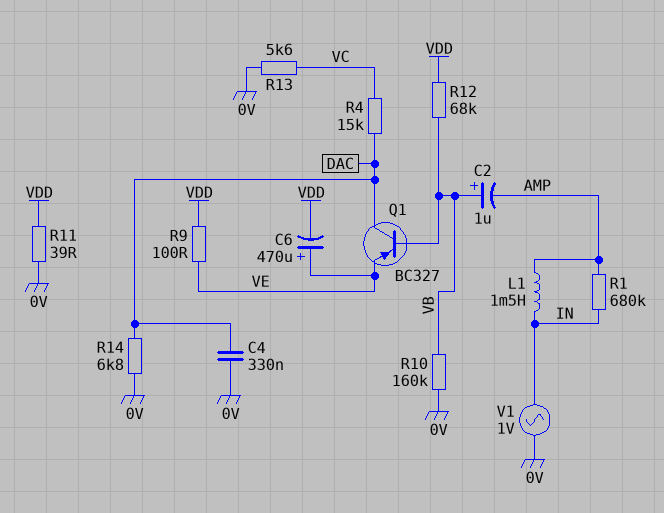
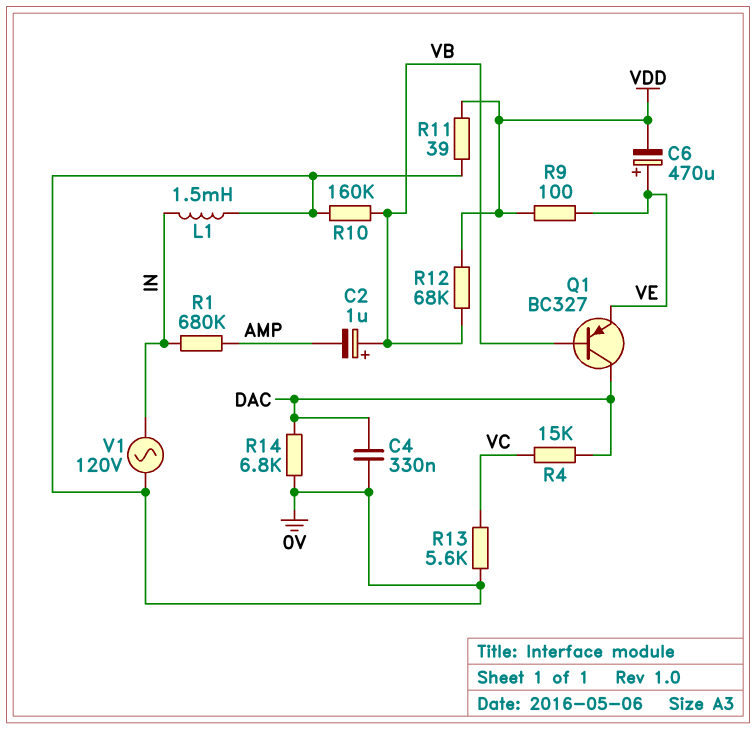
L1: 1.5mH (AMP, IN) -> 1.5mH (0V, IN)
V1: AC 1V (0V, IN) -> AC 120V (0V, IN)

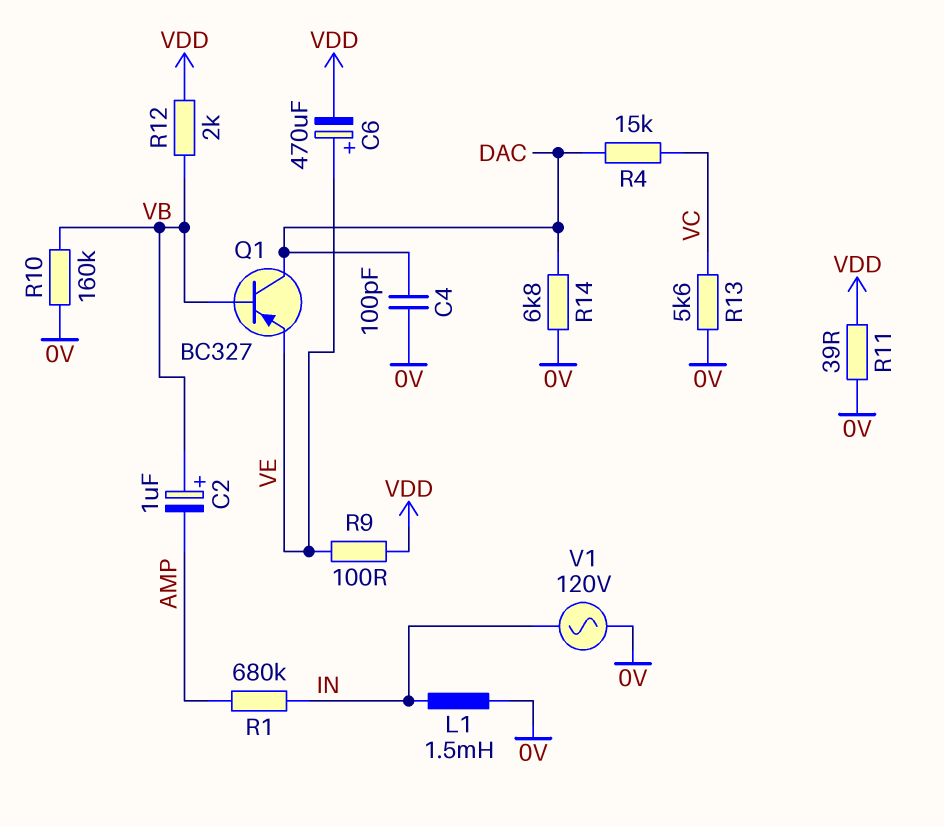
C4: 330nF (0V, DAC) -> 100pF (0V, DAC)
R12: 68k (VB, VDD) -> 2k (VB, VDD)

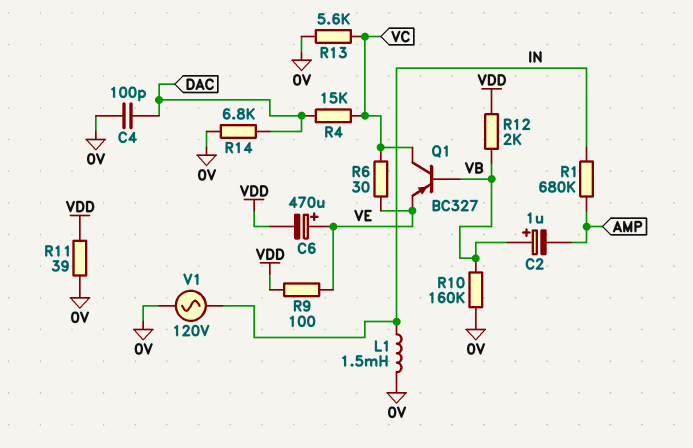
Q1: PNP BC327 (B VB, C DAC, E VE) -> PNP BC327 (B VB, C VC, E VE)
R6: none -> 30 (VC, VE)

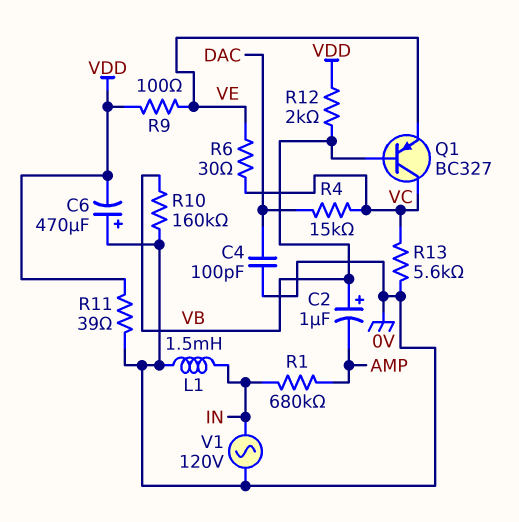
C6: 470uF (plus VE, minus VDD) -> 470uF (plus 0V, minus VDD)
R14: 6.8k (0V, DAC) -> none

